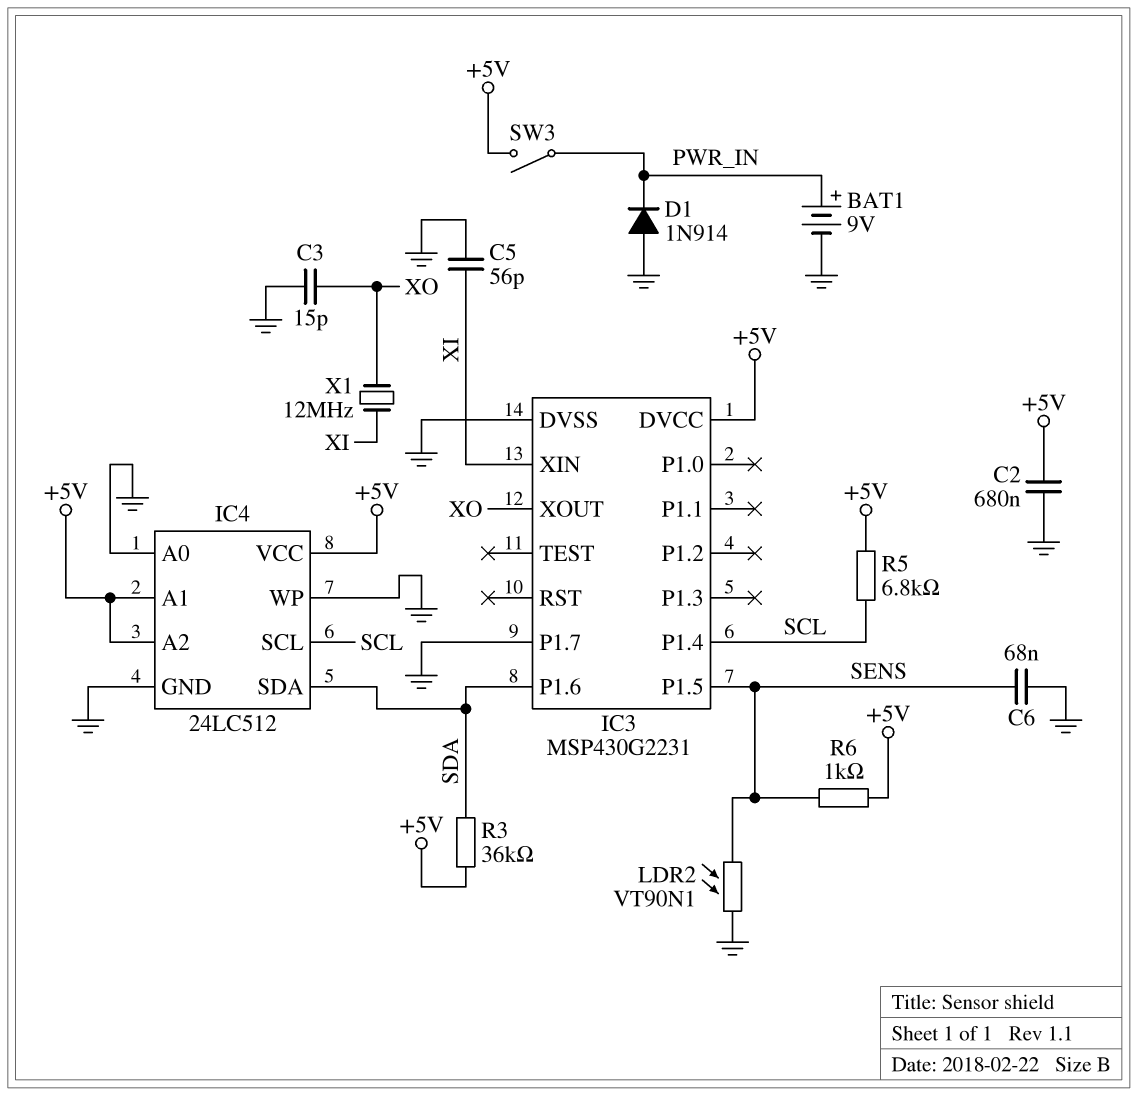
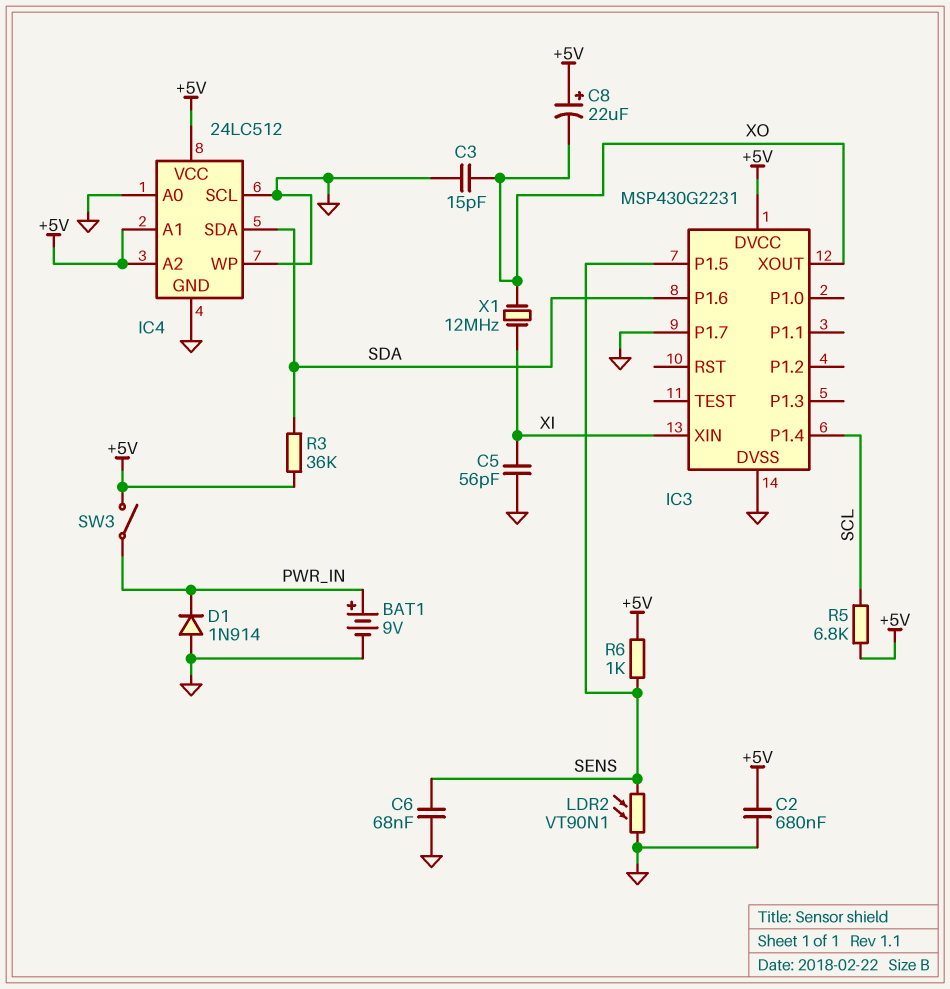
C8: none -> 22uF (plus +5V, minus XO)
IC4 pin SCL: SCL -> GND

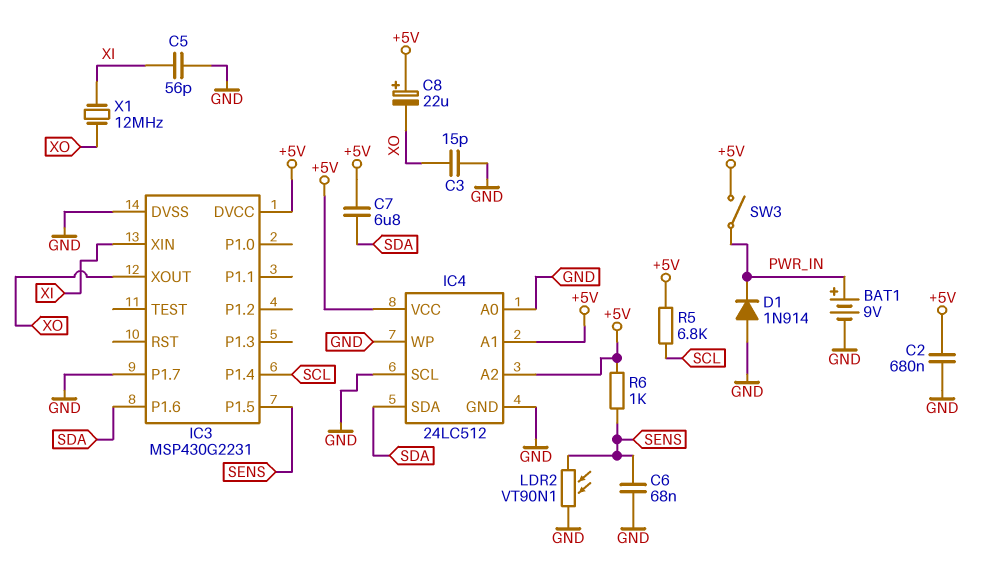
C7: none -> 6.8uF (+5V, SDA)
R3: 36k (+5V, SDA) -> none

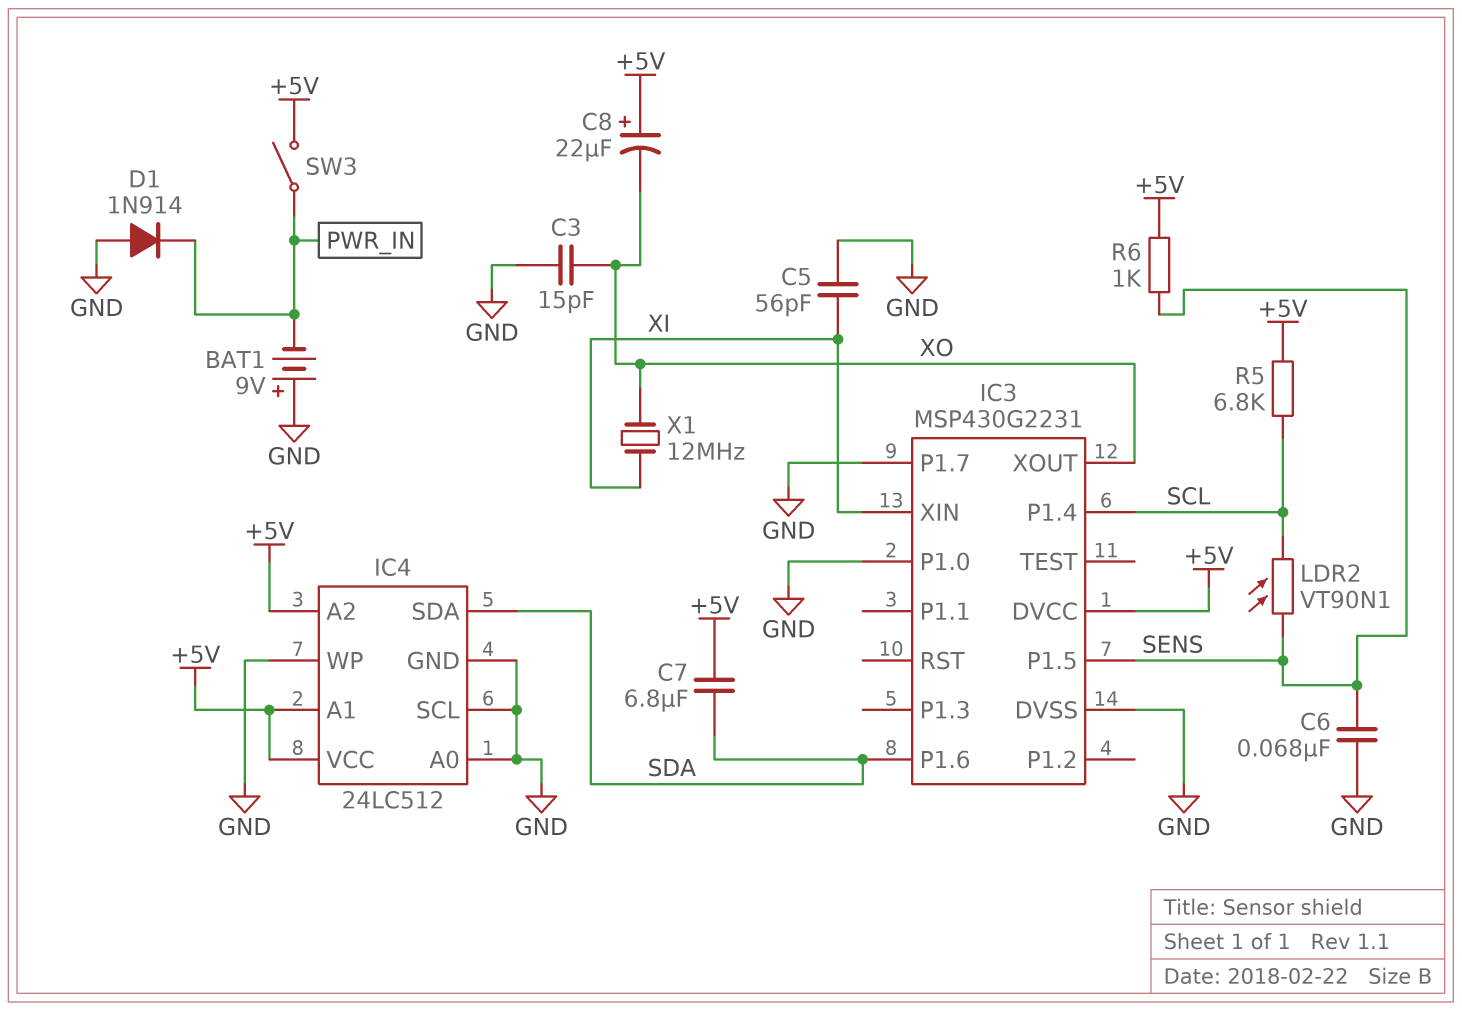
BAT1: 9V (plus PWR_IN, minus GND) -> 9V (plus GND, minus PWR_IN)
C2: 680nF (+5V, GND) -> none
IC3 pin P1.0: none -> GND
LDR2: VT90N1 (GND, SENS) -> VT90N1 (SCL, SENS)

